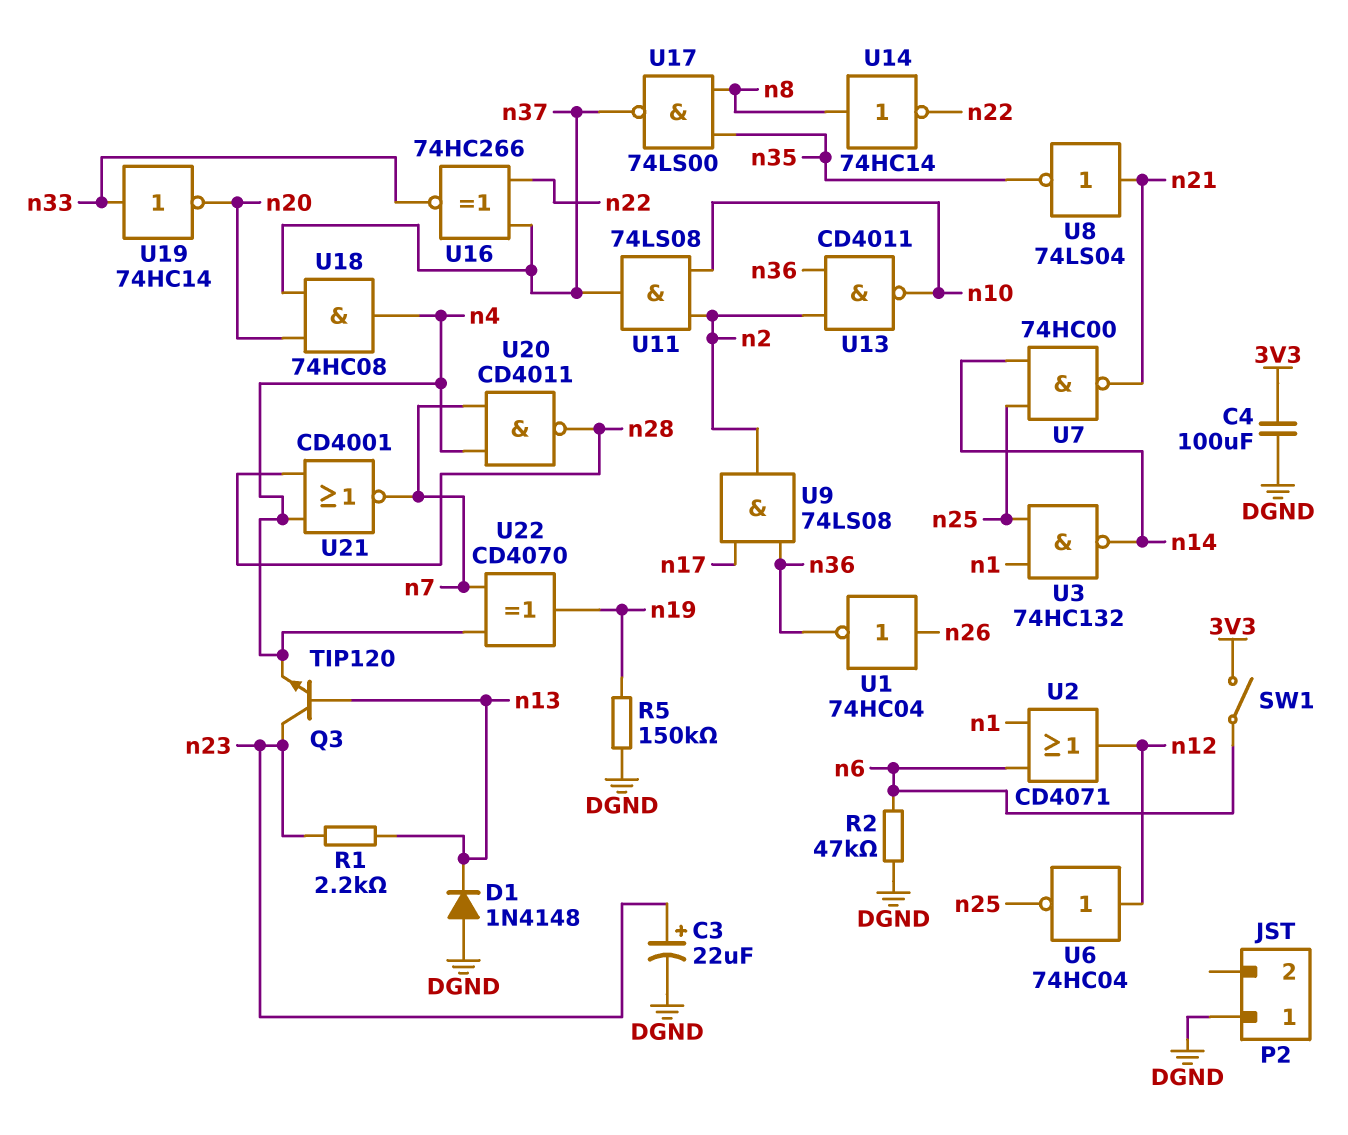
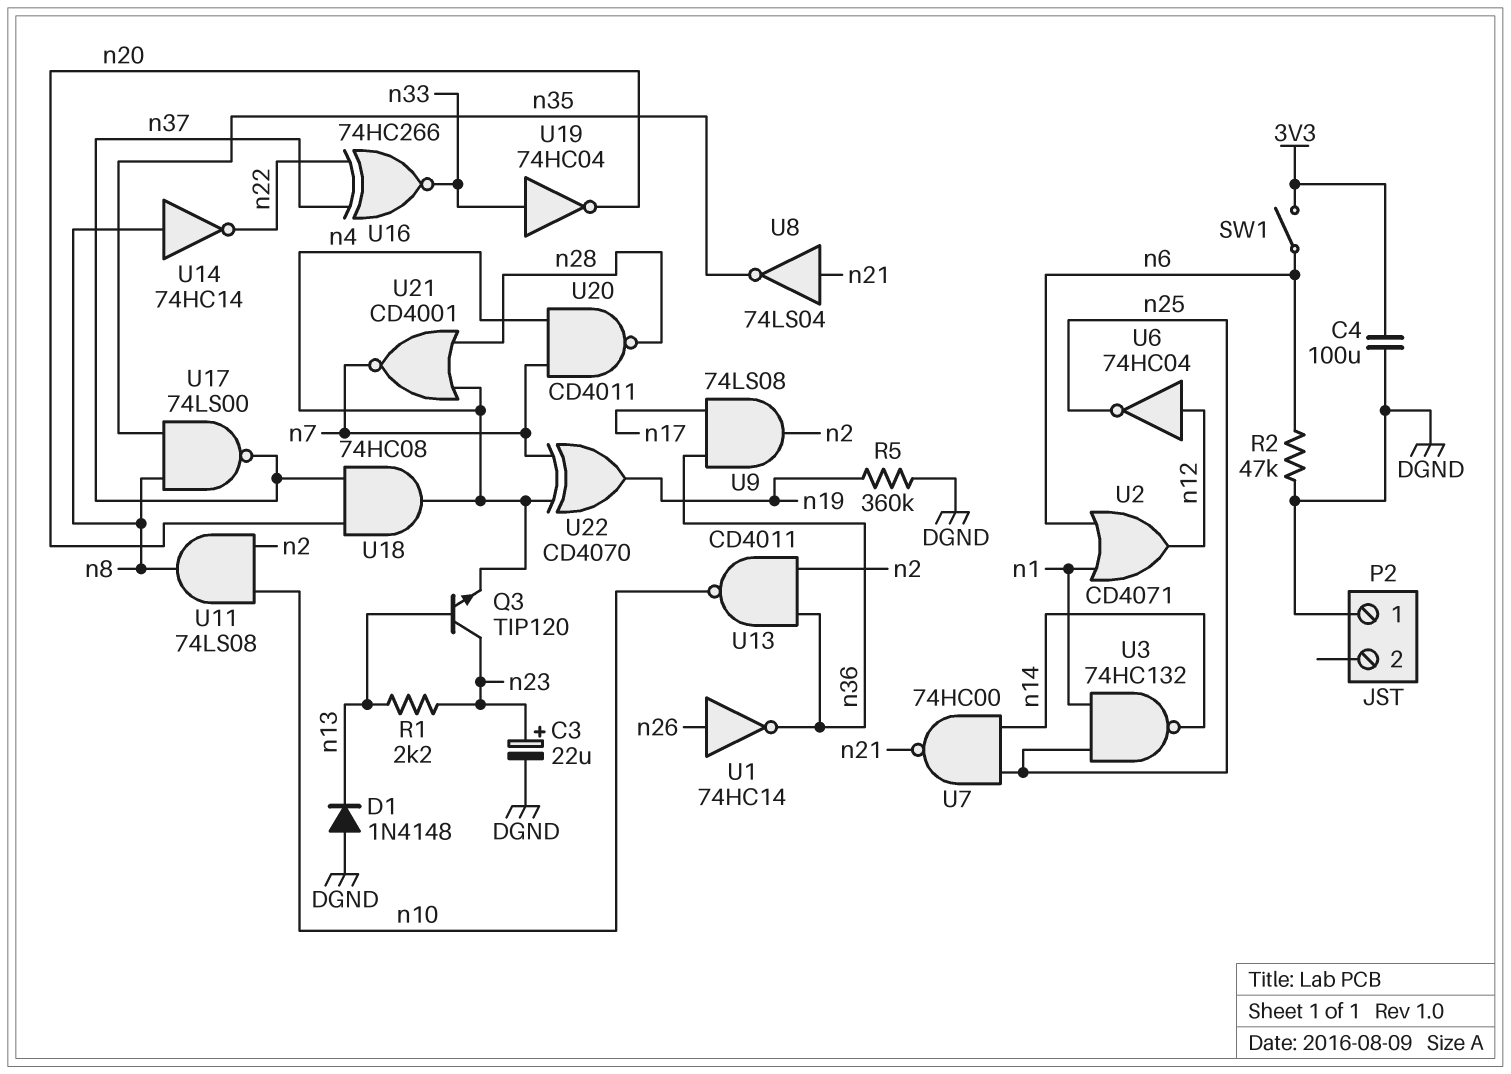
R5: 150k (DGND, n19) -> 360k (DGND, n19)
U1: NOT 74HC04 (in n26, out n36) -> NOT 74HC14 (in n26, out n36)
U11: AND 74LS08 (in n2, in n10, out n37) -> AND 74LS08 (in n2, in n10, out n8)
U19: NOT 74HC14 (in n33, out n20) -> NOT 74HC04 (in n33, out n20)

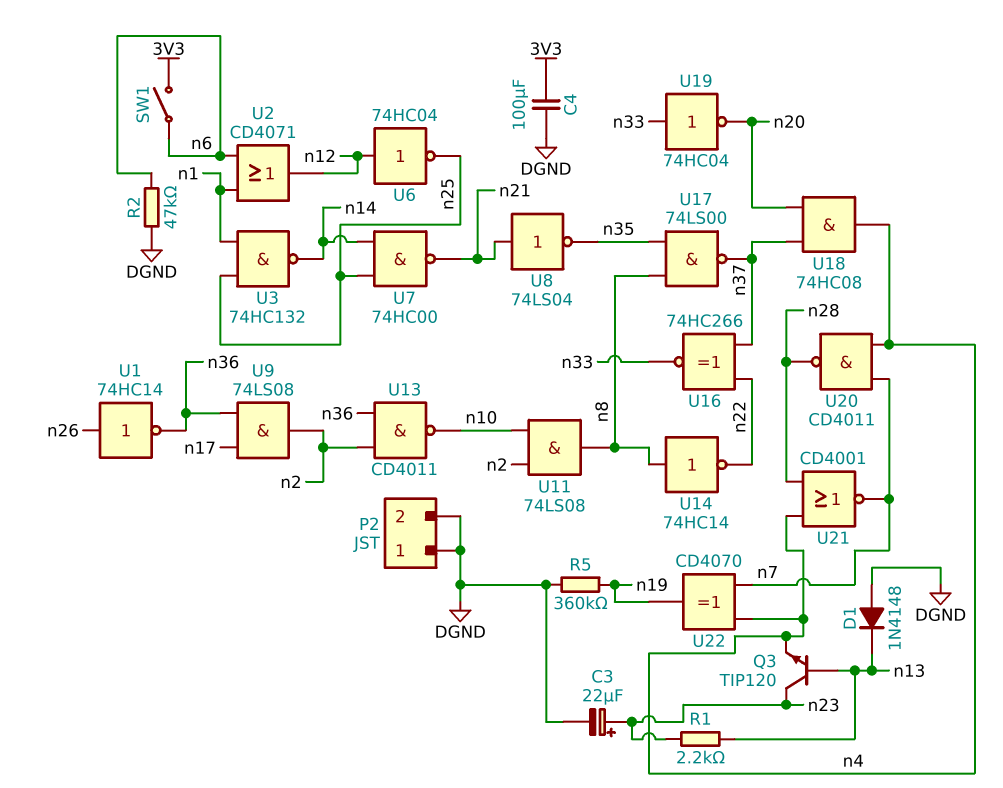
P2 pin 2: none -> DGND

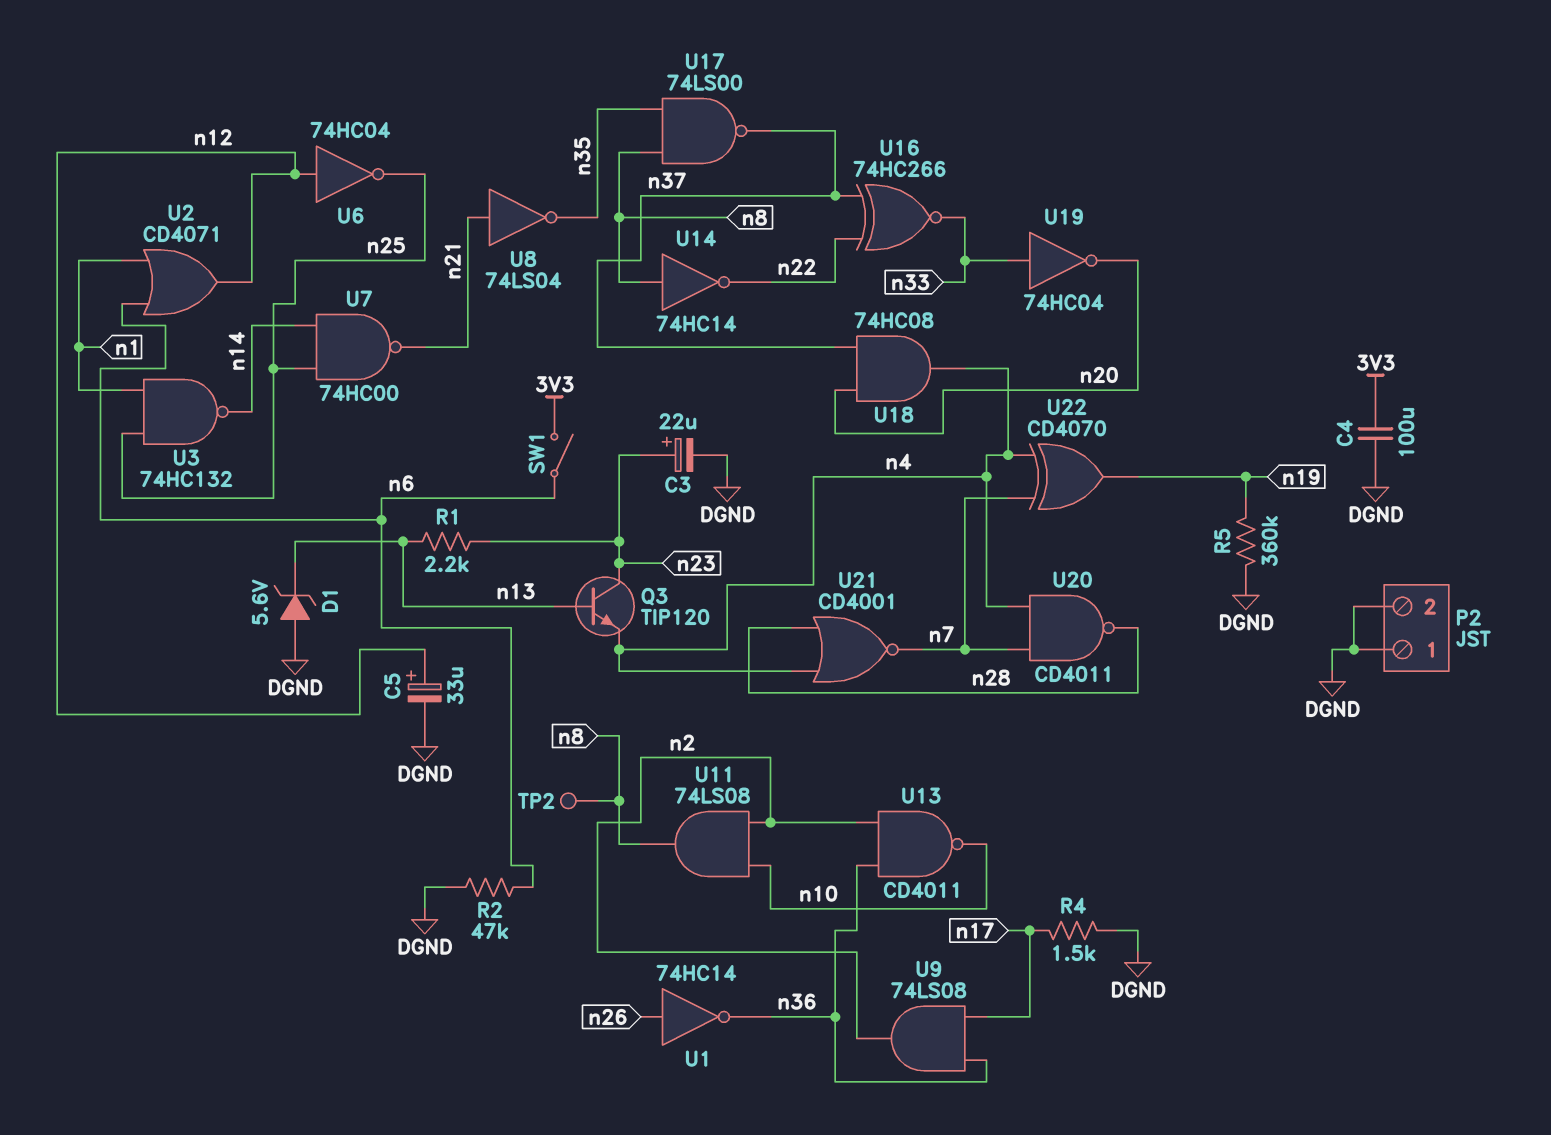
C5: none -> 33uF (plus n12, minus DGND)
D1: diode 1N4148 (A DGND, K n13) -> zener 5.6V (A DGND, K n13)
R4: none -> 1.5k (DGND, n17)
TP2: none -> test point (n8)

